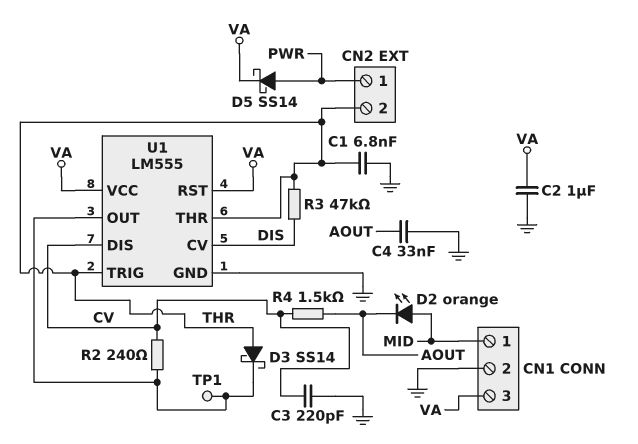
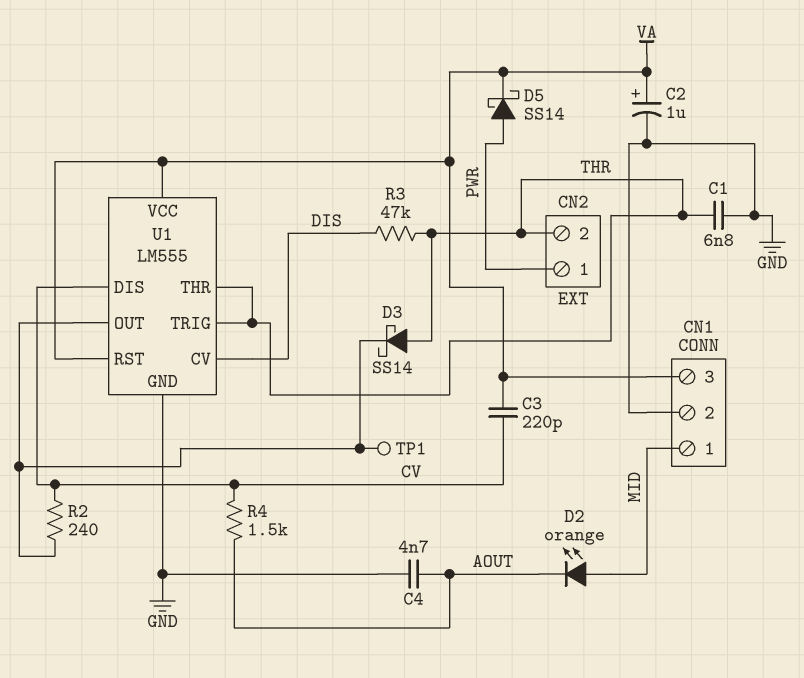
C2: 1uF (GND, VA) -> 1uF (plus VA, minus GND)
C3: 220pF (CV, GND) -> 220pF (CV, VA)
C4: 33nF (AOUT, GND) -> 4.7nF (AOUT, GND)

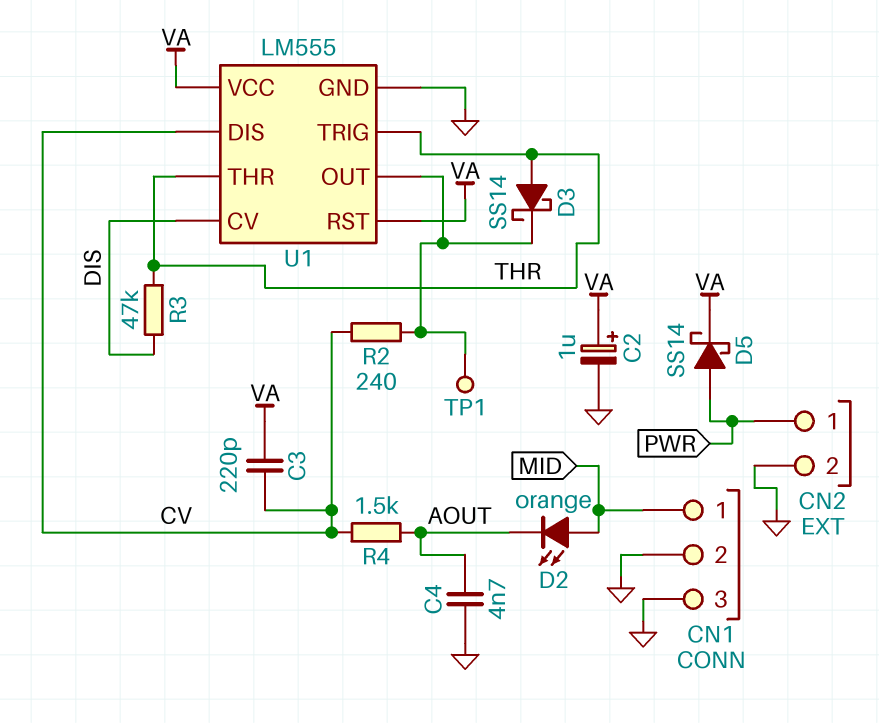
C1: 6.8nF (GND, THR) -> none
CN1 pin 3: VA -> GND
CN2 pin 2: THR -> GND

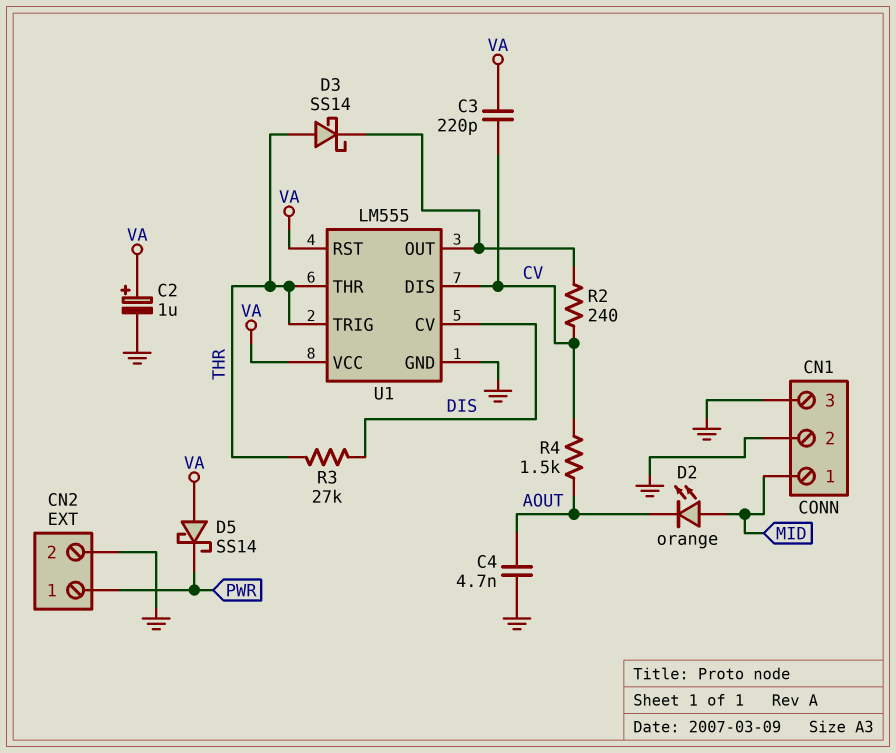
D5: schottky SS14 (A PWR, K VA) -> schottky SS14 (A VA, K PWR)
R3: 47k (DIS, THR) -> 27k (DIS, THR)
TP1: test point (U1/OUT) -> none

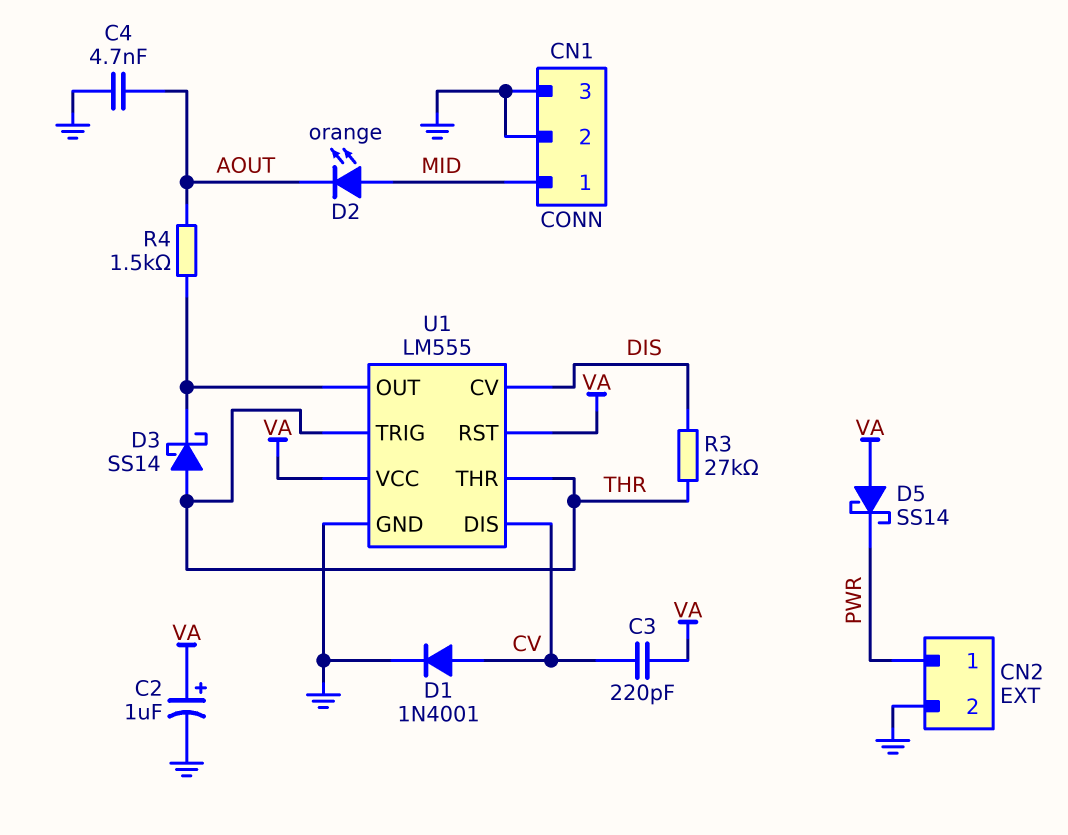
D1: none -> diode 1N4001 (A CV, K GND)
R2: 240 (CV, U1/OUT) -> none
R4: 1.5k (AOUT, CV) -> 1.5k (AOUT, U1/OUT)

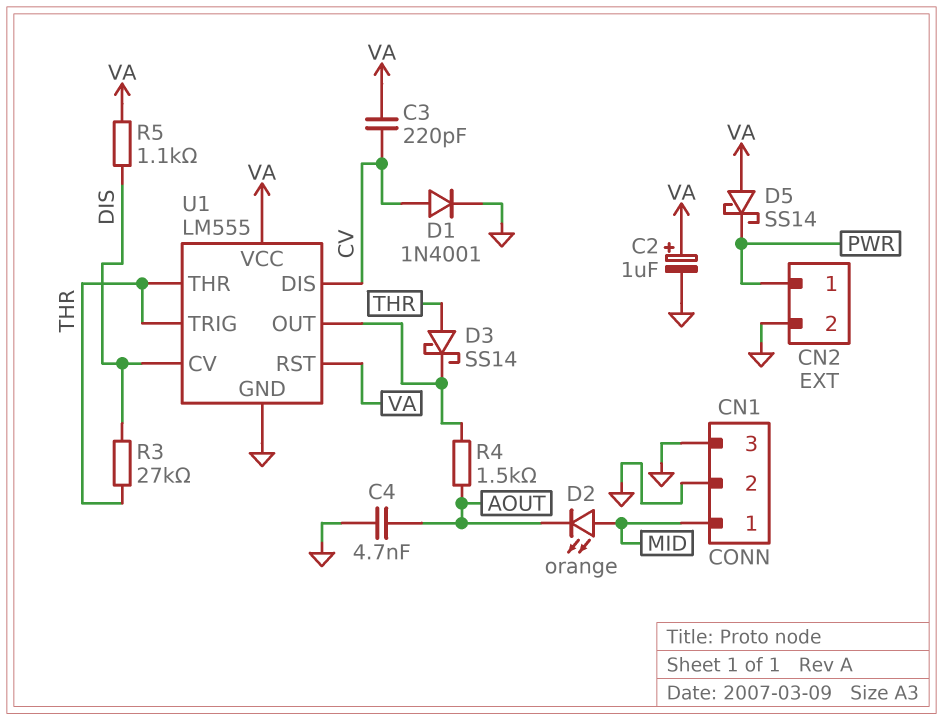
R5: none -> 1.1k (DIS, VA)

